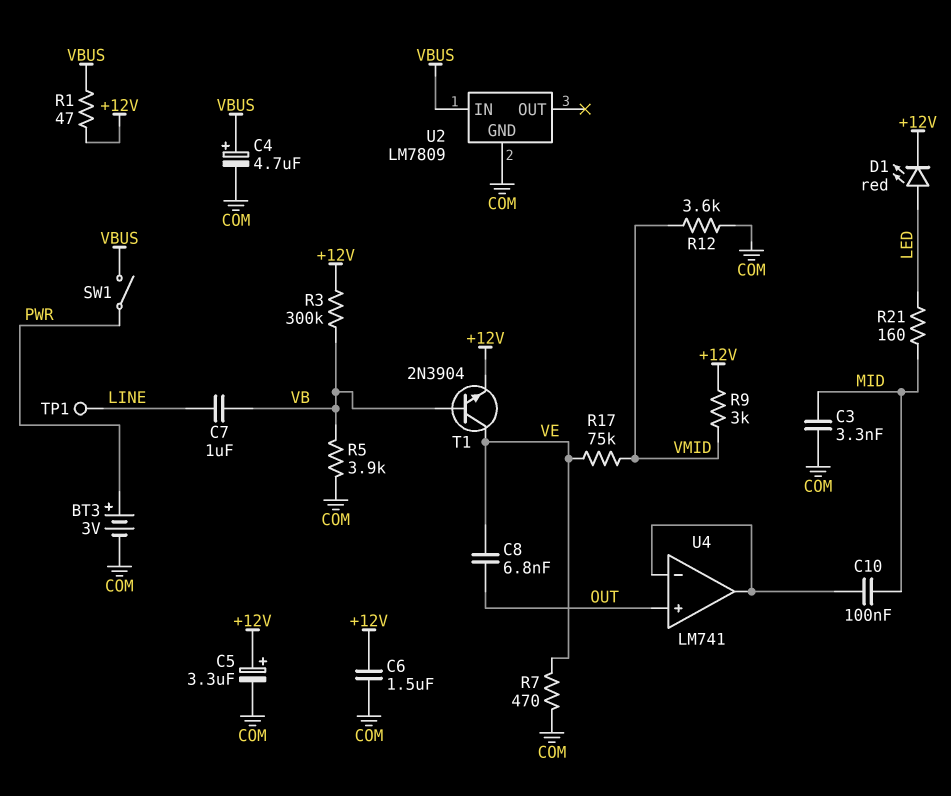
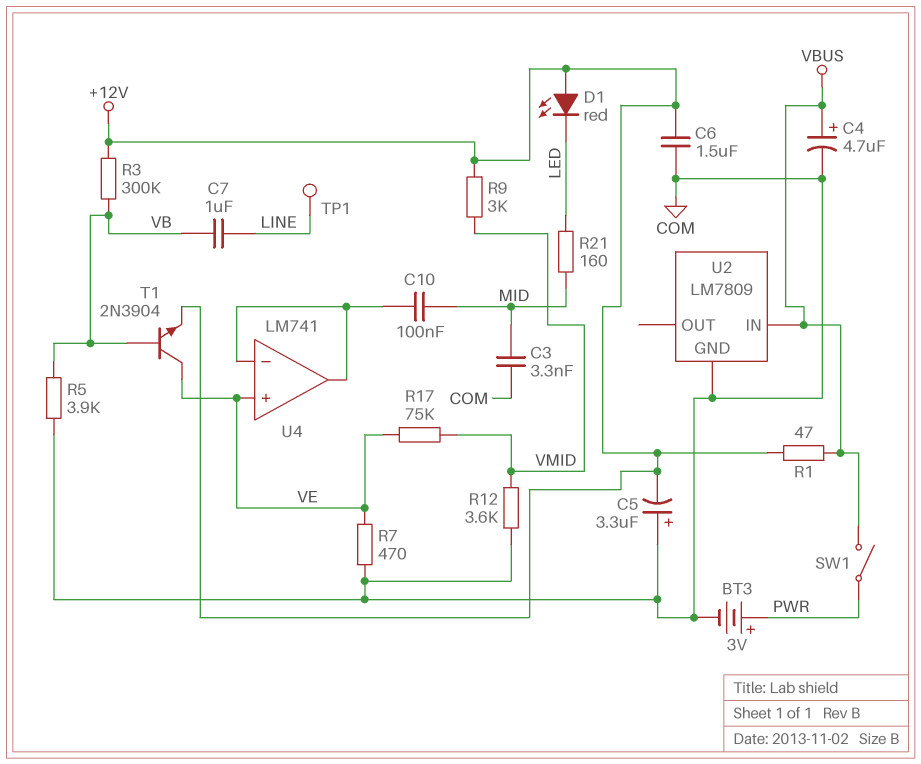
C5: 3.3uF (plus +12V, minus COM) -> 3.3uF (plus COM, minus +12V)
C8: 6.8nF (OUT, VE) -> none
D1: LED red (A LED, K +12V) -> LED red (A +12V, K LED)
U4 pin in+: OUT -> VE

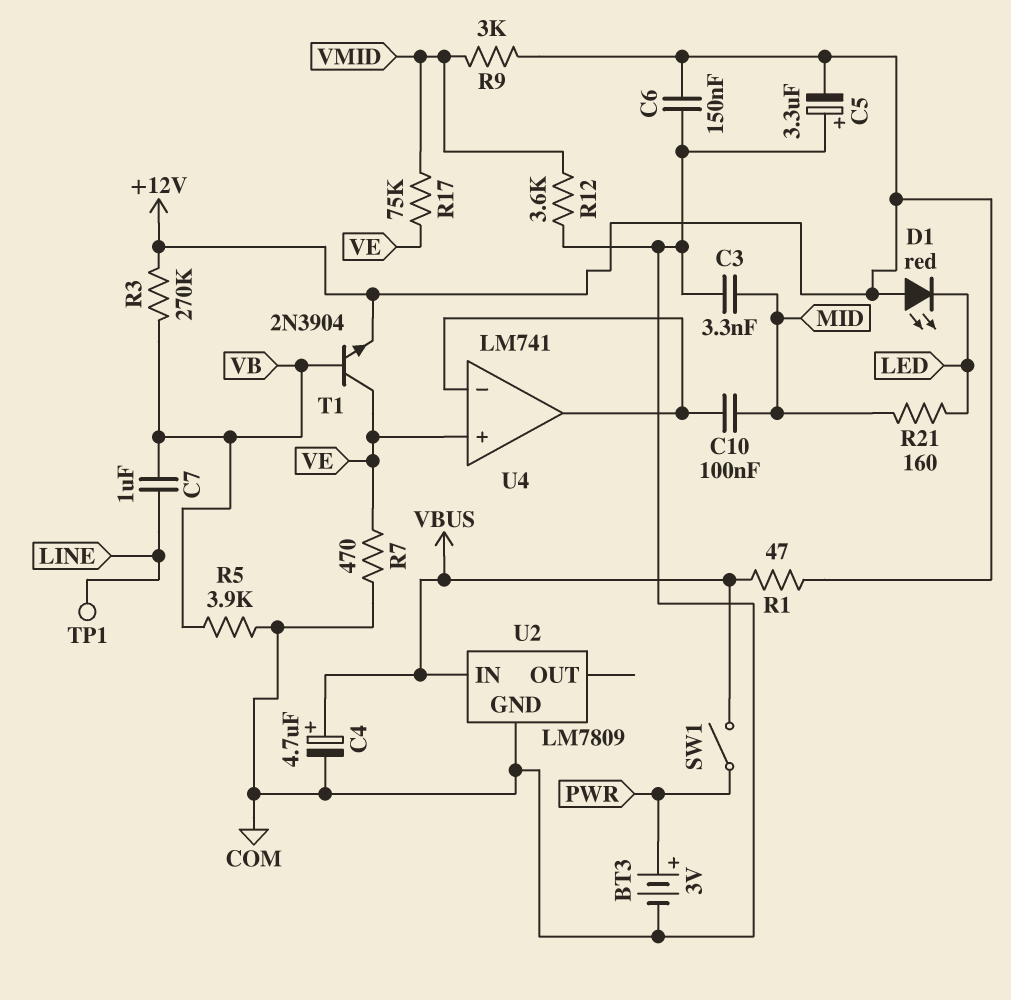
C6: 1.5uF (+12V, COM) -> 150nF (+12V, COM)
R3: 300k (+12V, VB) -> 270k (+12V, VB)

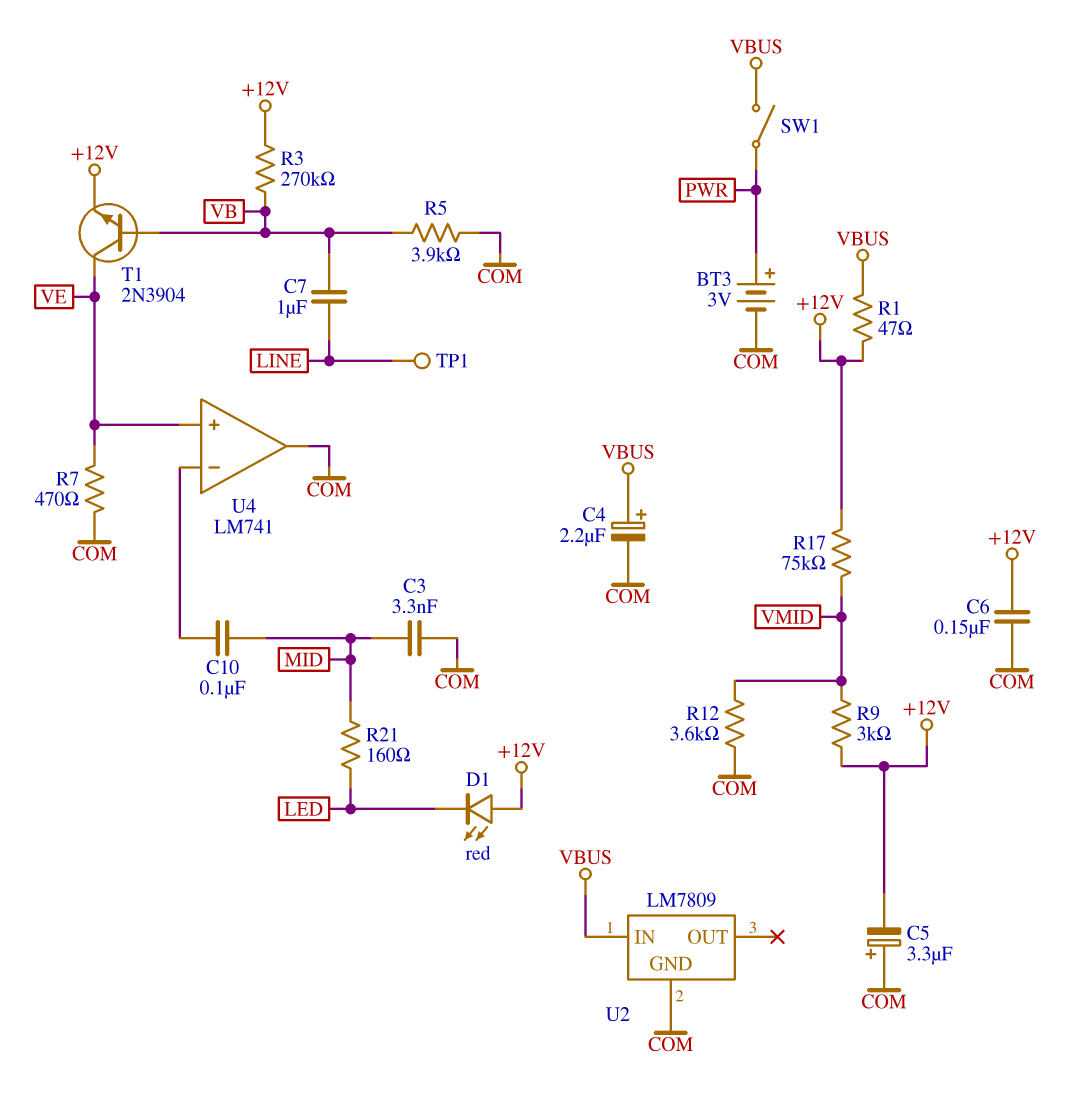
C4: 4.7uF (plus VBUS, minus COM) -> 2.2uF (plus VBUS, minus COM)
R17: 75k (VE, VMID) -> 75k (+12V, VMID)
U4 pin out: U4/in- -> COM

